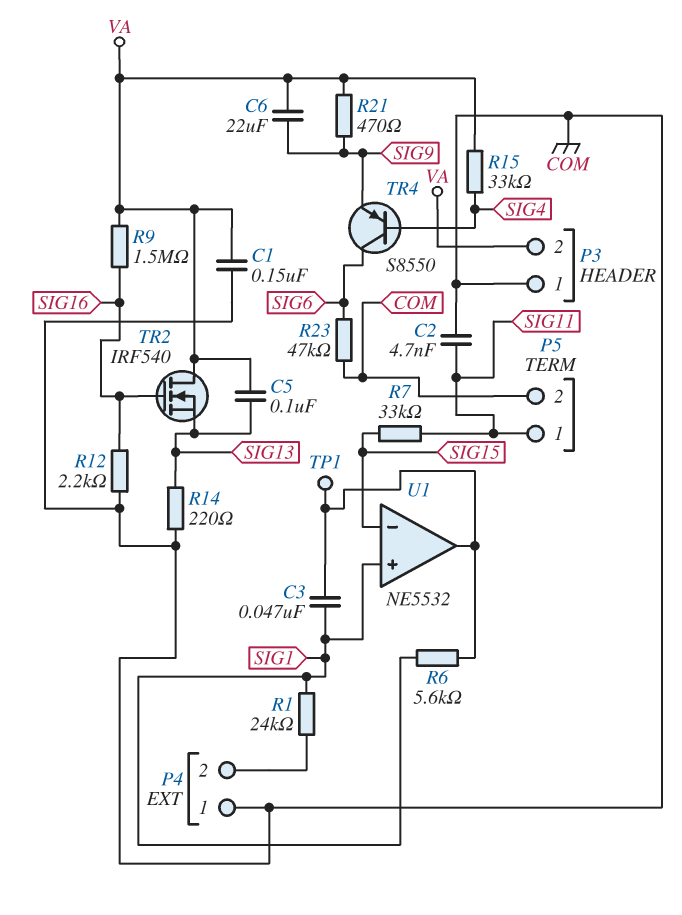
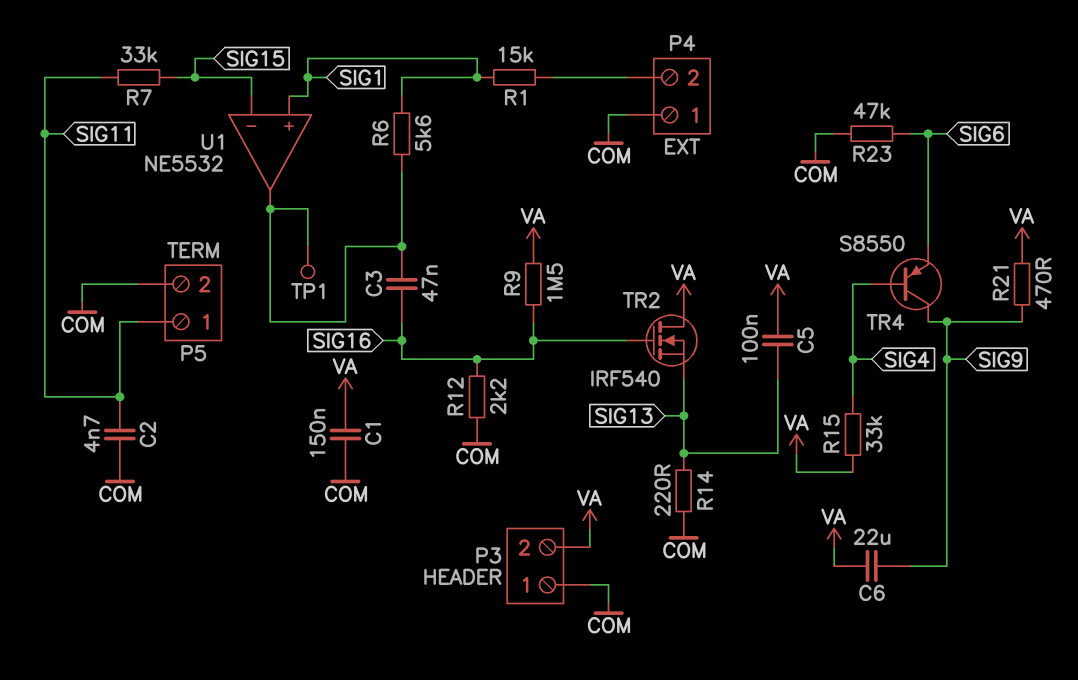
C3: 47nF (SIG1, U1/out) -> 47nF (SIG16, U1/out)
R1: 24k (P4/2, SIG1) -> 15k (P4/2, SIG1)
TR4: PNP S8550 (B SIG4, C SIG6, E SIG9) -> PNP S8550 (B SIG4, C SIG9, E SIG6)

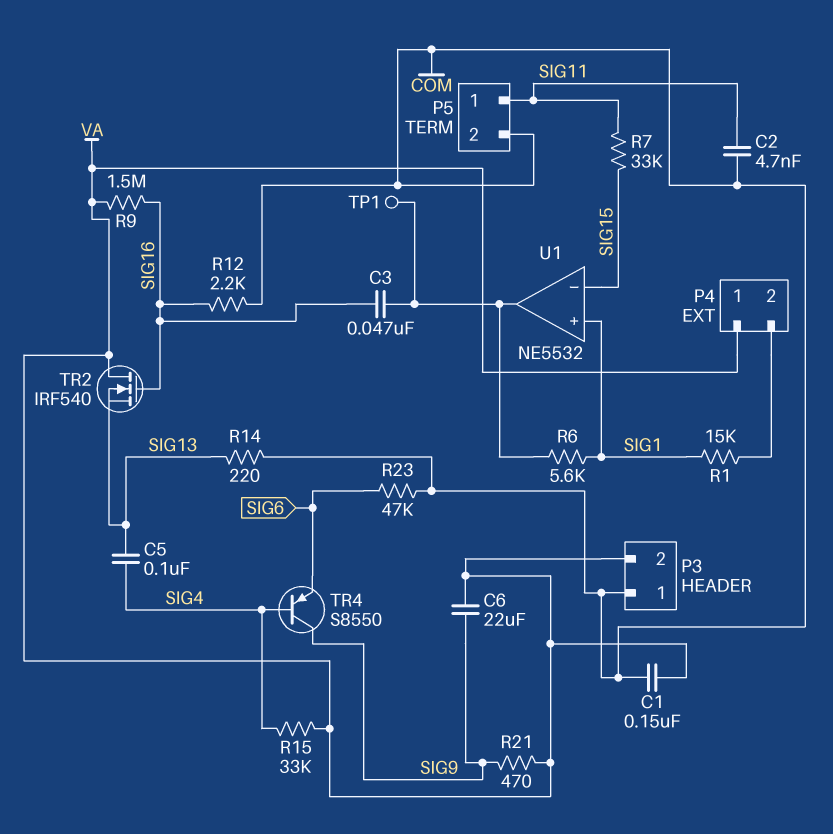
C5: 100nF (SIG13, VA) -> 100nF (SIG4, SIG13)
P4 pin 1: COM -> VA

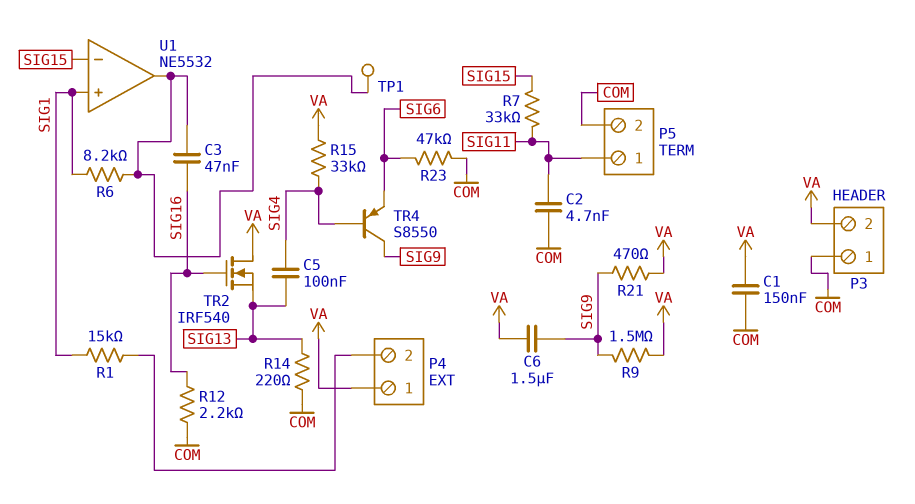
C6: 22uF (SIG9, VA) -> 1.5uF (SIG9, VA)
R6: 5.6k (SIG1, U1/out) -> 8.2k (SIG1, U1/out)
R9: 1.5M (SIG16, VA) -> 1.5M (SIG9, VA)

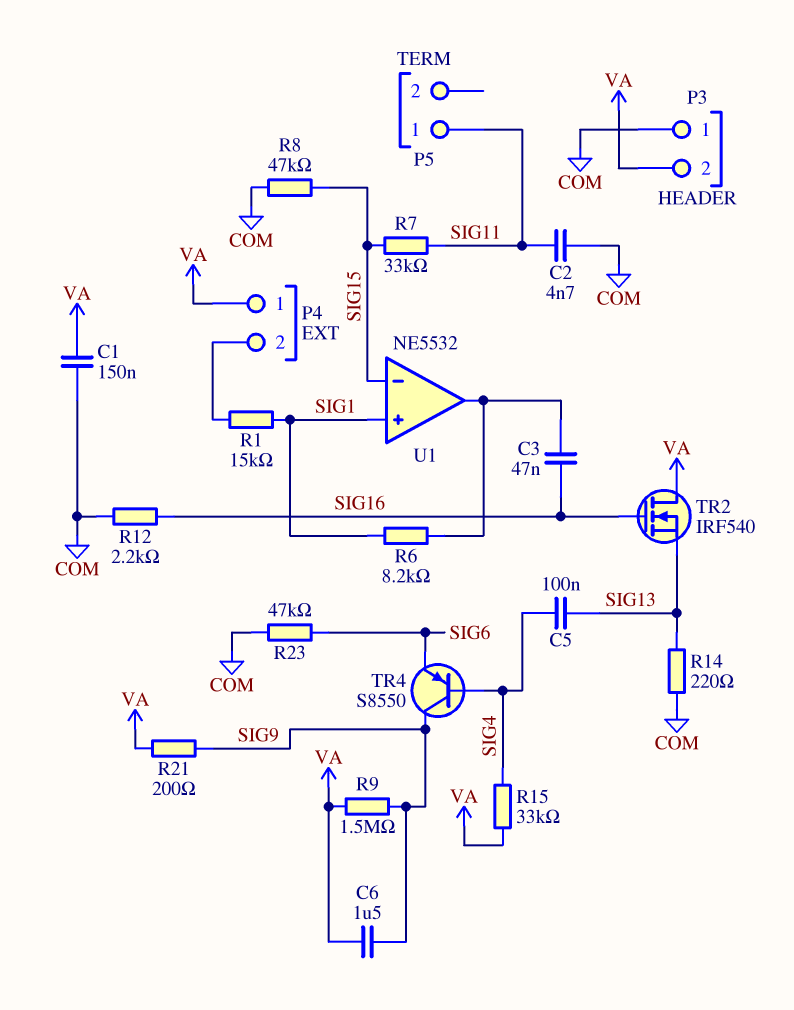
P5 pin 2: COM -> none
R8: none -> 47k (COM, SIG15)
R21: 470 (SIG9, VA) -> 200 (SIG9, VA)
TP1: test point (U1/out) -> none

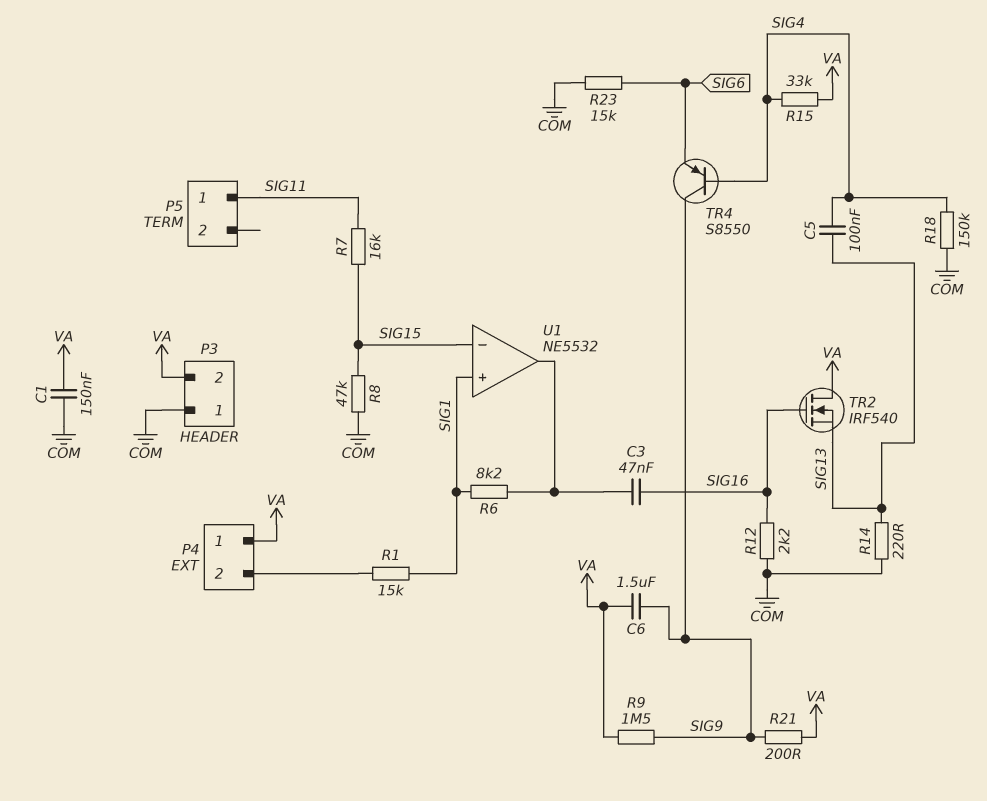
C2: 4.7nF (COM, SIG11) -> none
R7: 33k (SIG11, SIG15) -> 16k (SIG11, SIG15)
R18: none -> 150k (COM, SIG4)
R23: 47k (COM, SIG6) -> 15k (COM, SIG6)

